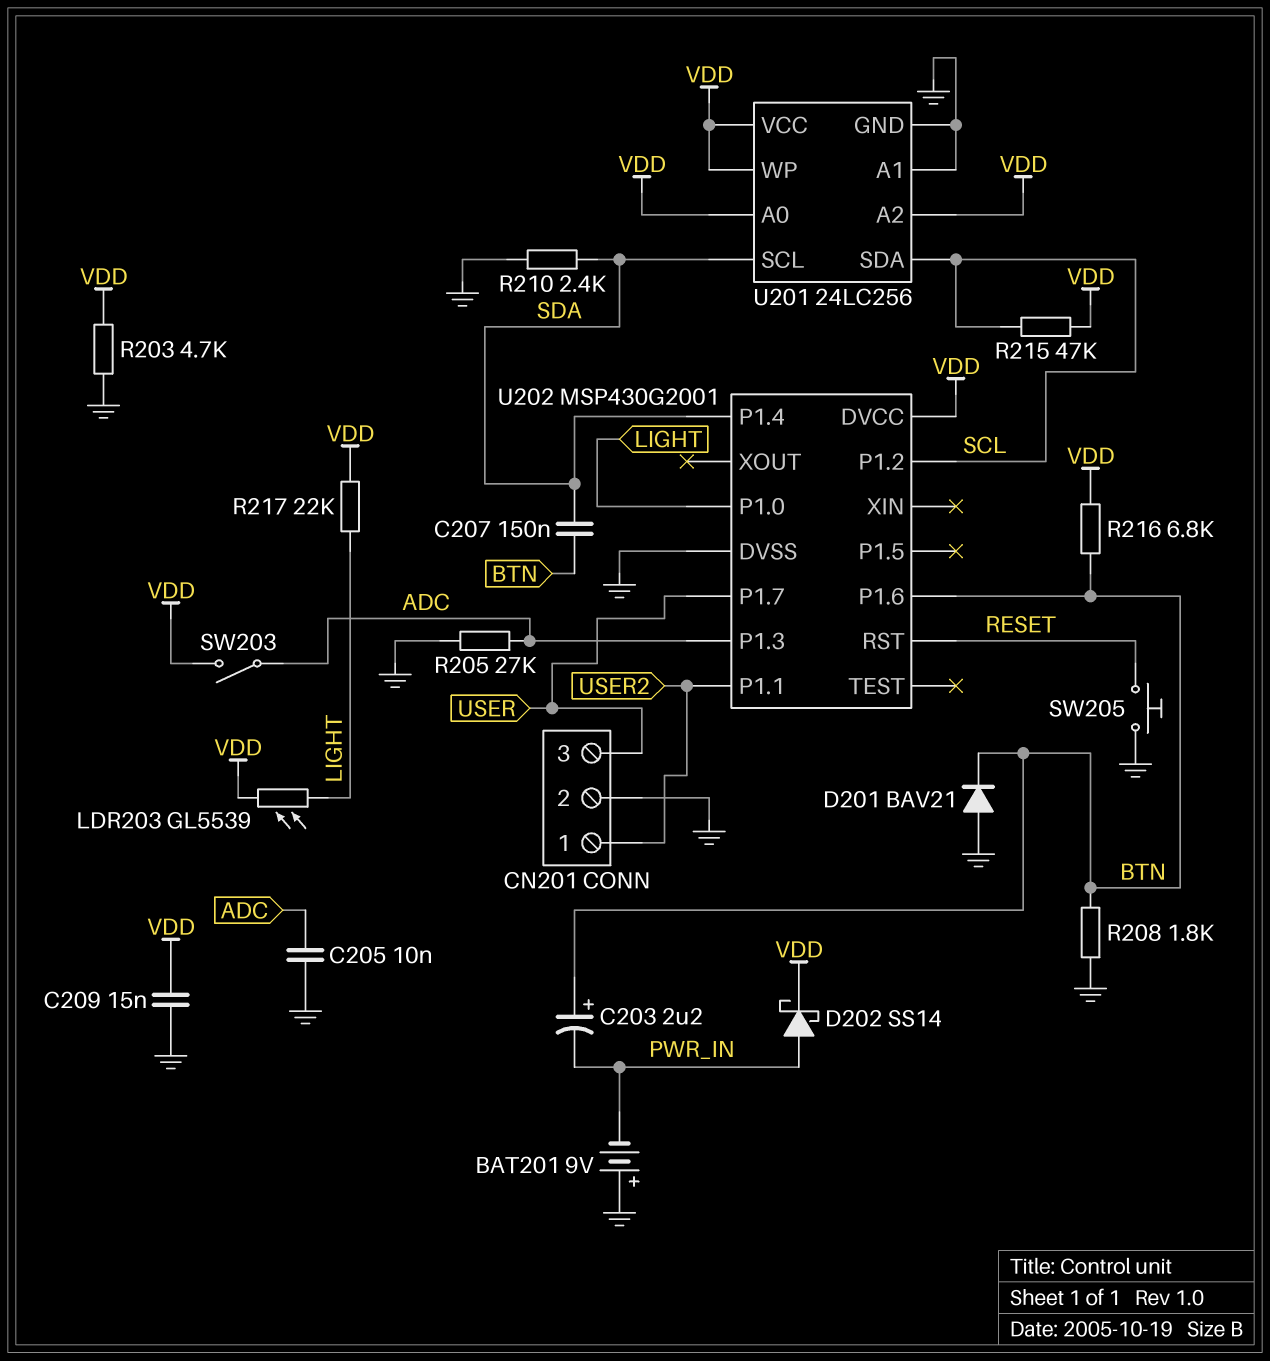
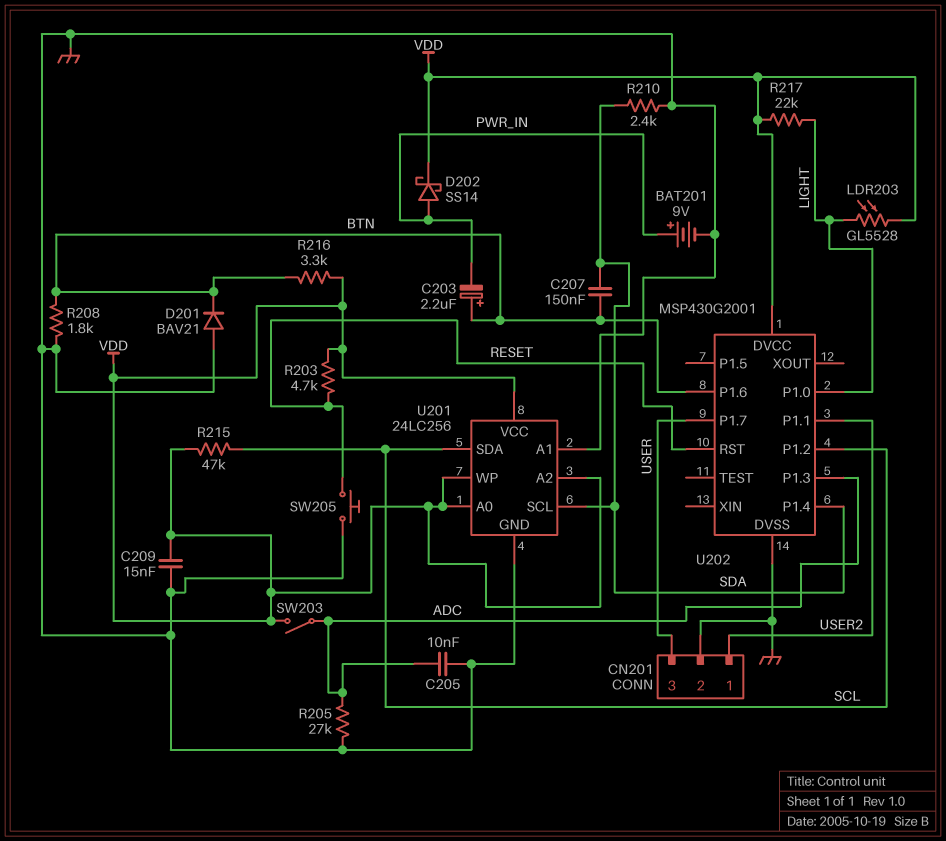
BAT201: 9V (plus GND, minus PWR_IN) -> 9V (plus PWR_IN, minus GND)
LDR203: GL5539 (LIGHT, VDD) -> GL5528 (LIGHT, VDD)
R203: 4.7k (GND, VDD) -> 4.7k (RESET, VDD)
R216: 6.8k (BTN, VDD) -> 3.3k (BTN, VDD)

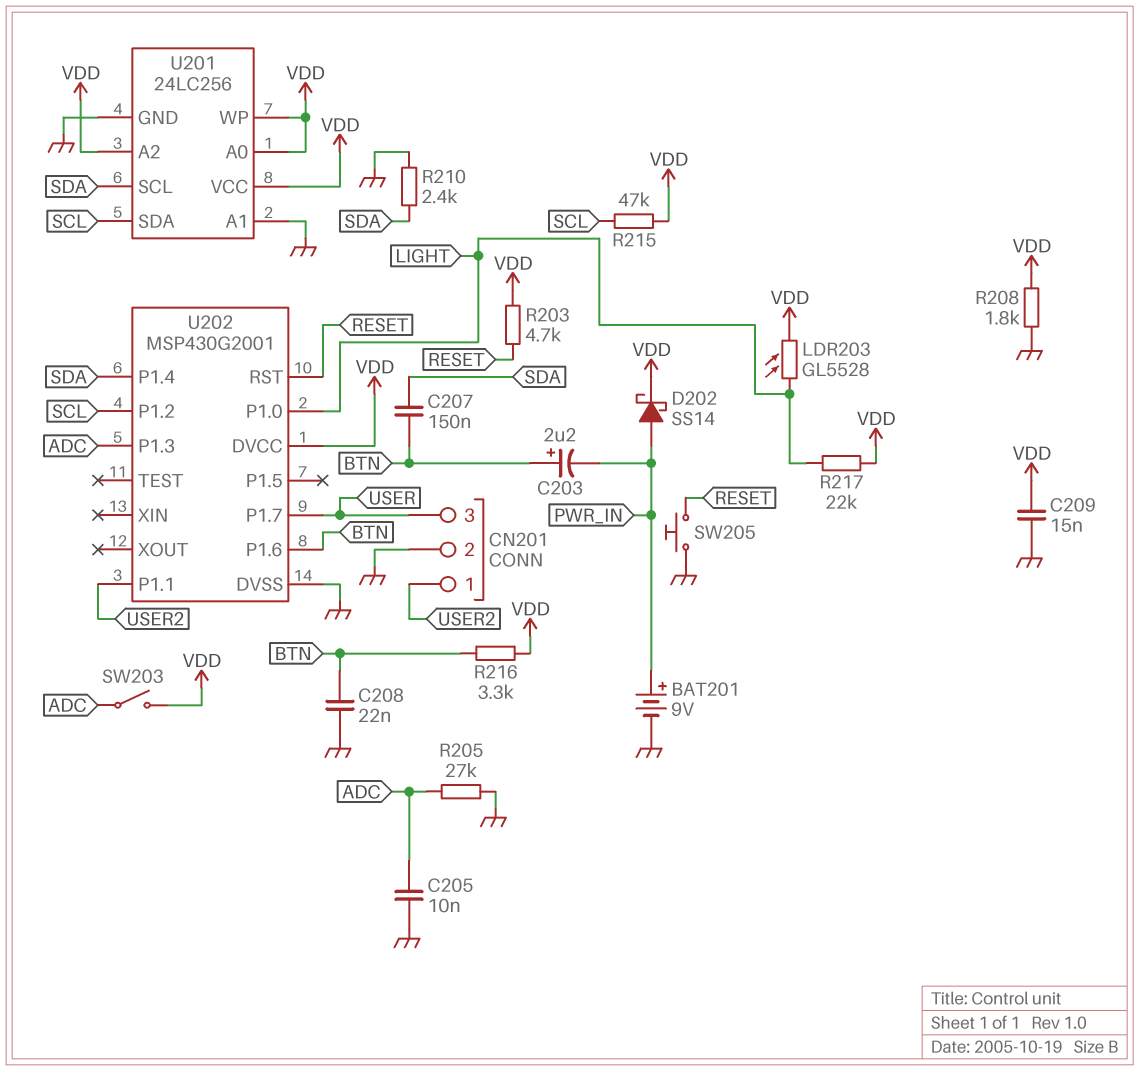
C208: none -> 22nF (BTN, GND)
D201: diode BAV21 (A GND, K BTN) -> none
R208: 1.8k (BTN, GND) -> 1.8k (GND, VDD)

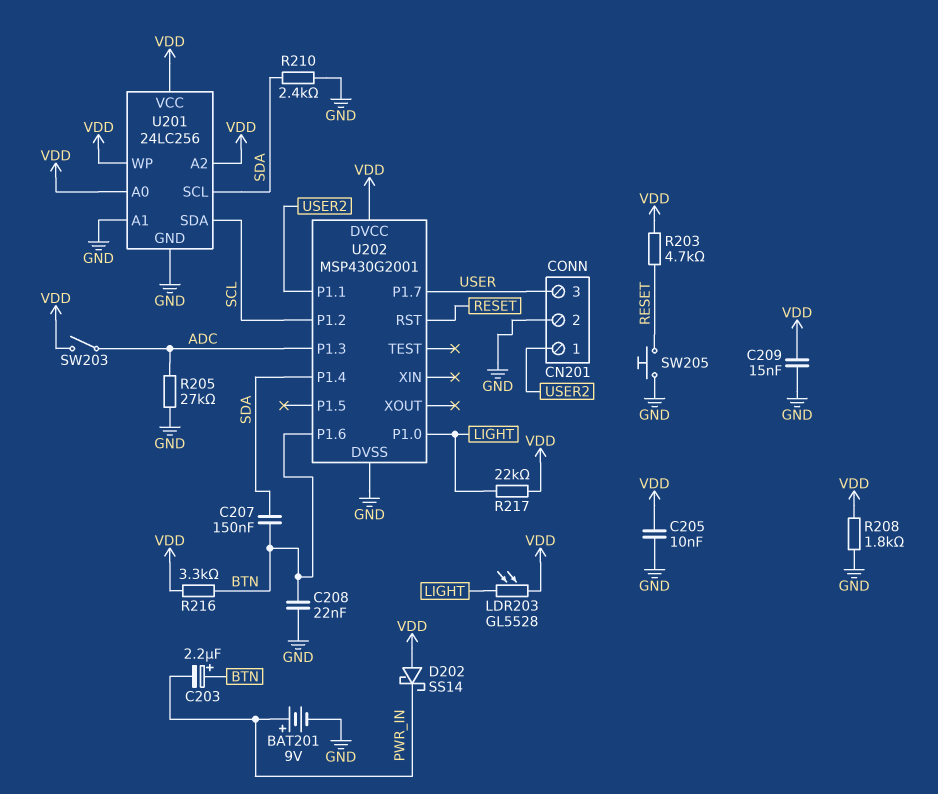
C205: 10nF (ADC, GND) -> 10nF (GND, VDD)
D202: schottky SS14 (A PWR_IN, K VDD) -> schottky SS14 (A VDD, K PWR_IN)
R215: 47k (SCL, VDD) -> none

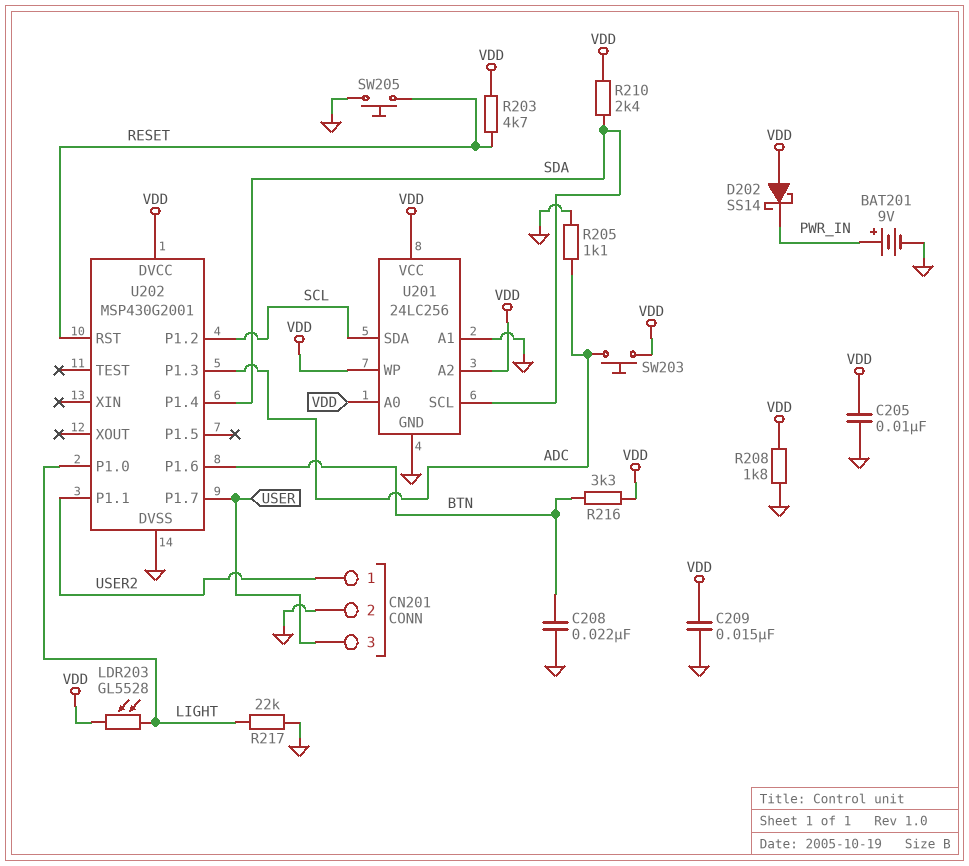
C203: 2.2uF (plus BTN, minus PWR_IN) -> none
C207: 150nF (BTN, SDA) -> none
R205: 27k (ADC, GND) -> 1.1k (ADC, GND)
R210: 2.4k (GND, SDA) -> 2.4k (SDA, VDD)
R217: 22k (LIGHT, VDD) -> 22k (GND, LIGHT)
SW203: switch (ADC, VDD) -> button (ADC, VDD)

